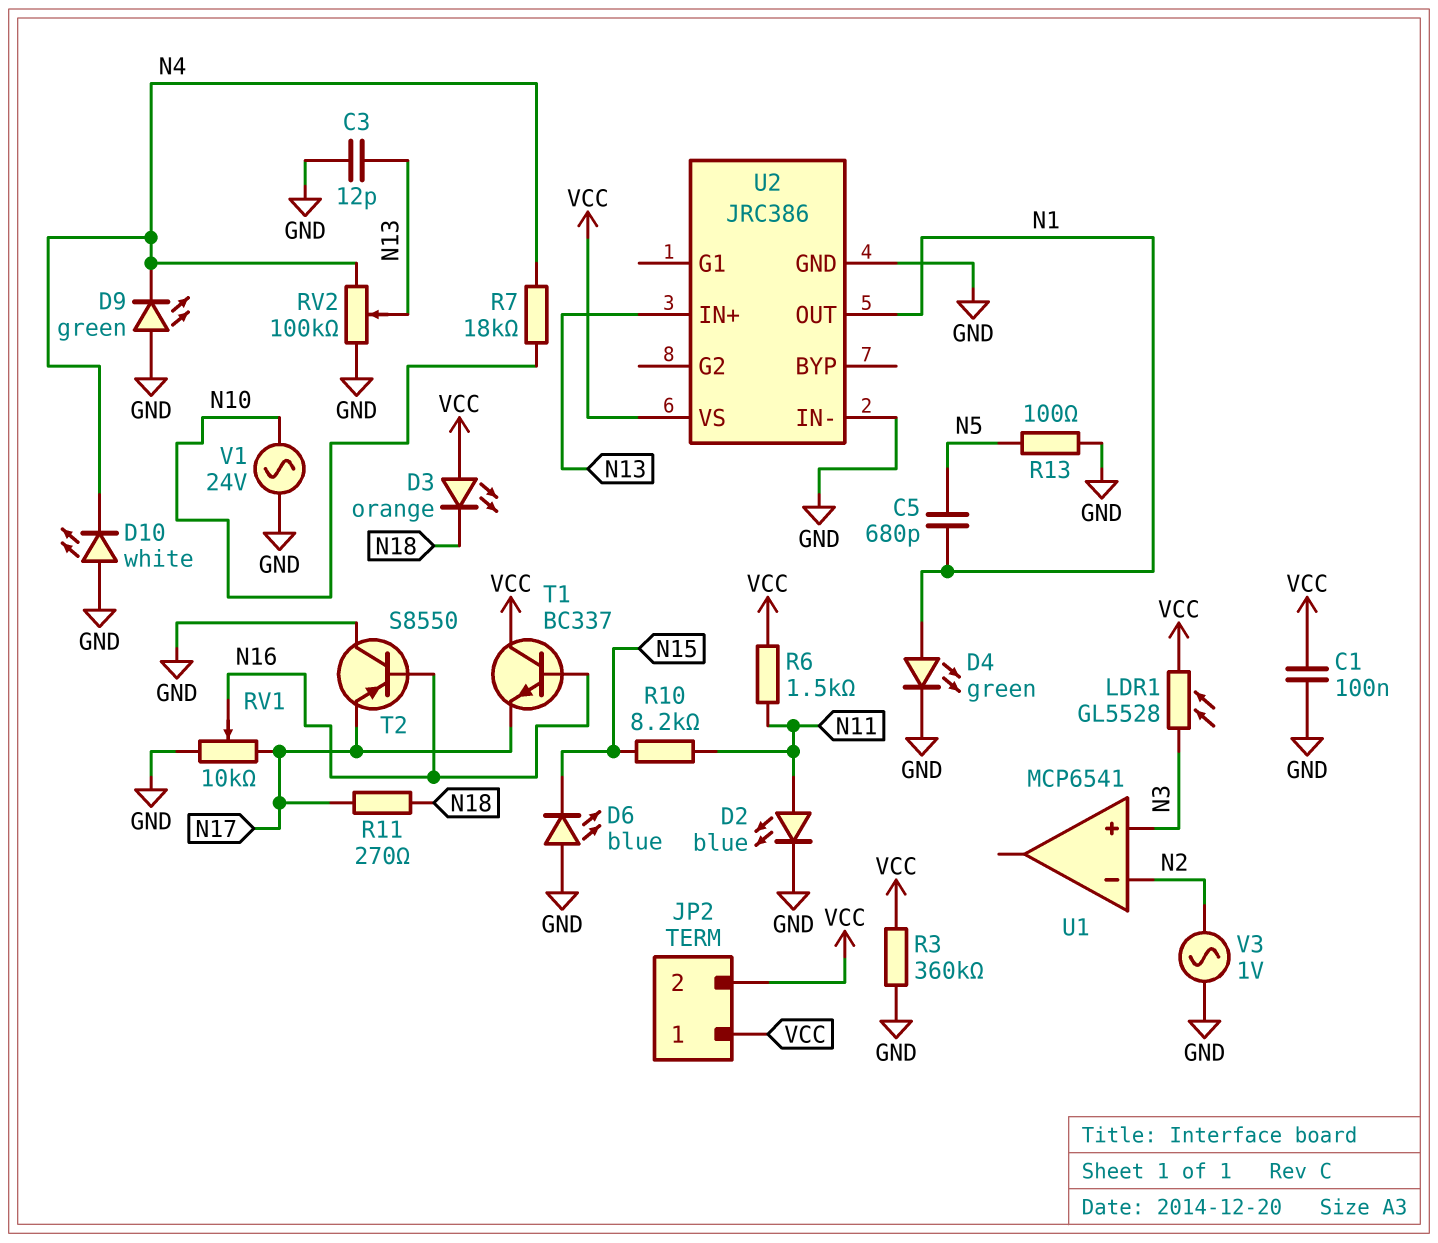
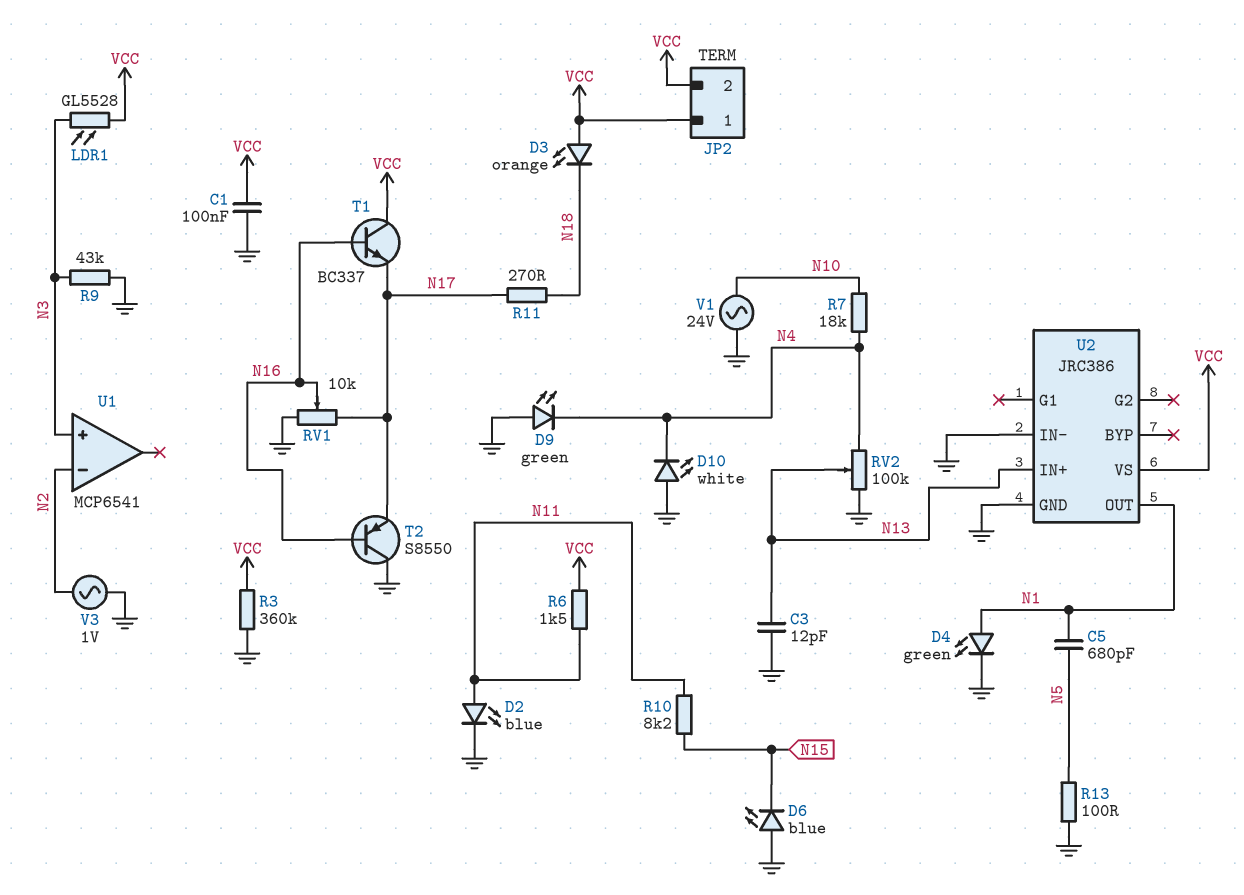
R9: none -> 43k (GND, N3)

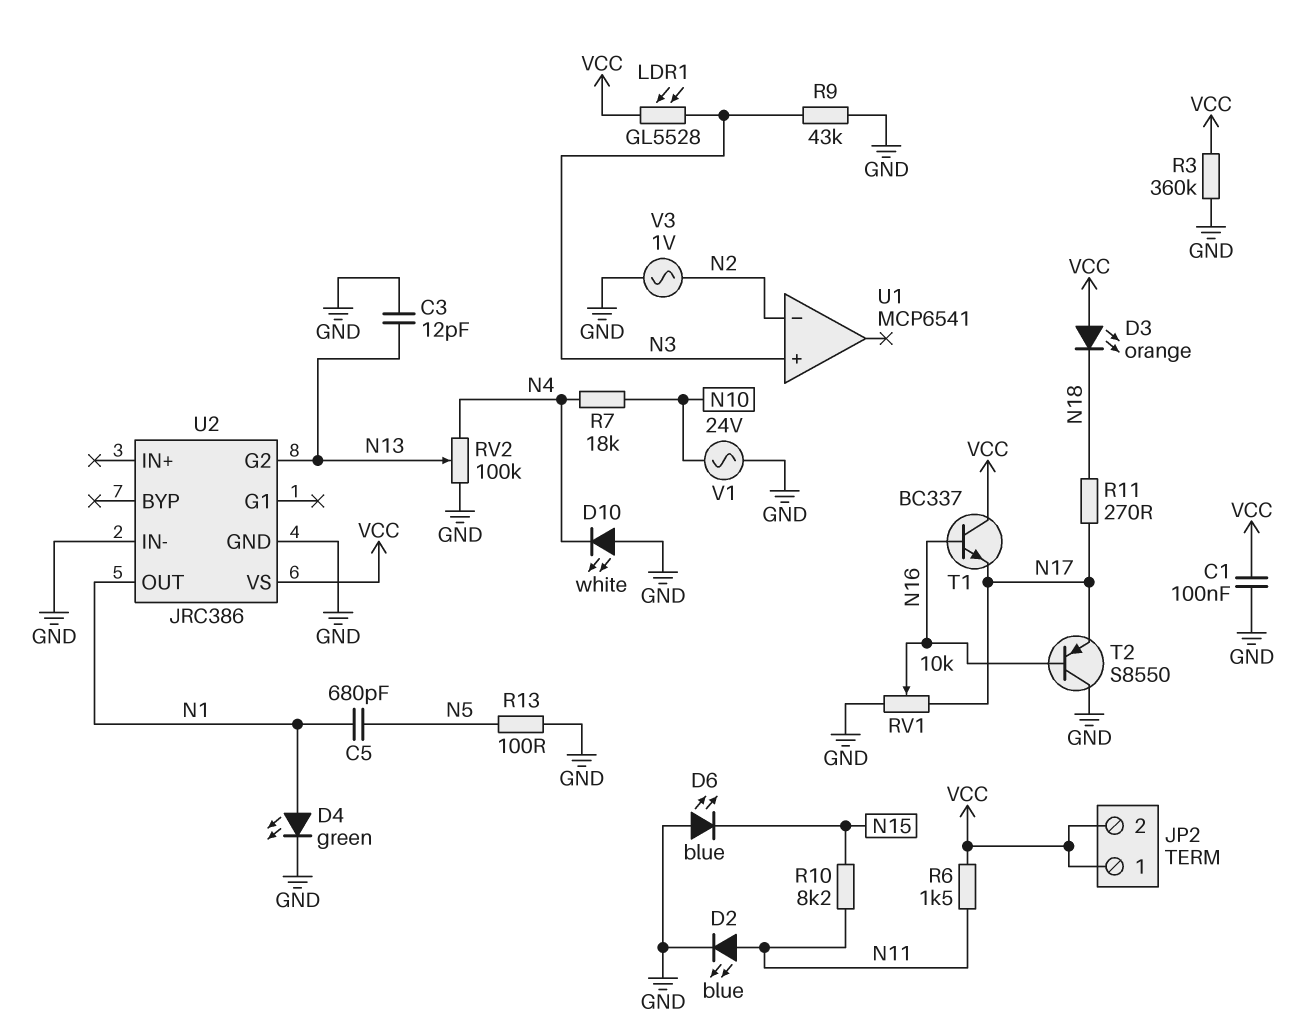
D9: LED green (A GND, K N4) -> none
U2 pin G2: none -> N13
U2 pin IN+: N13 -> none

